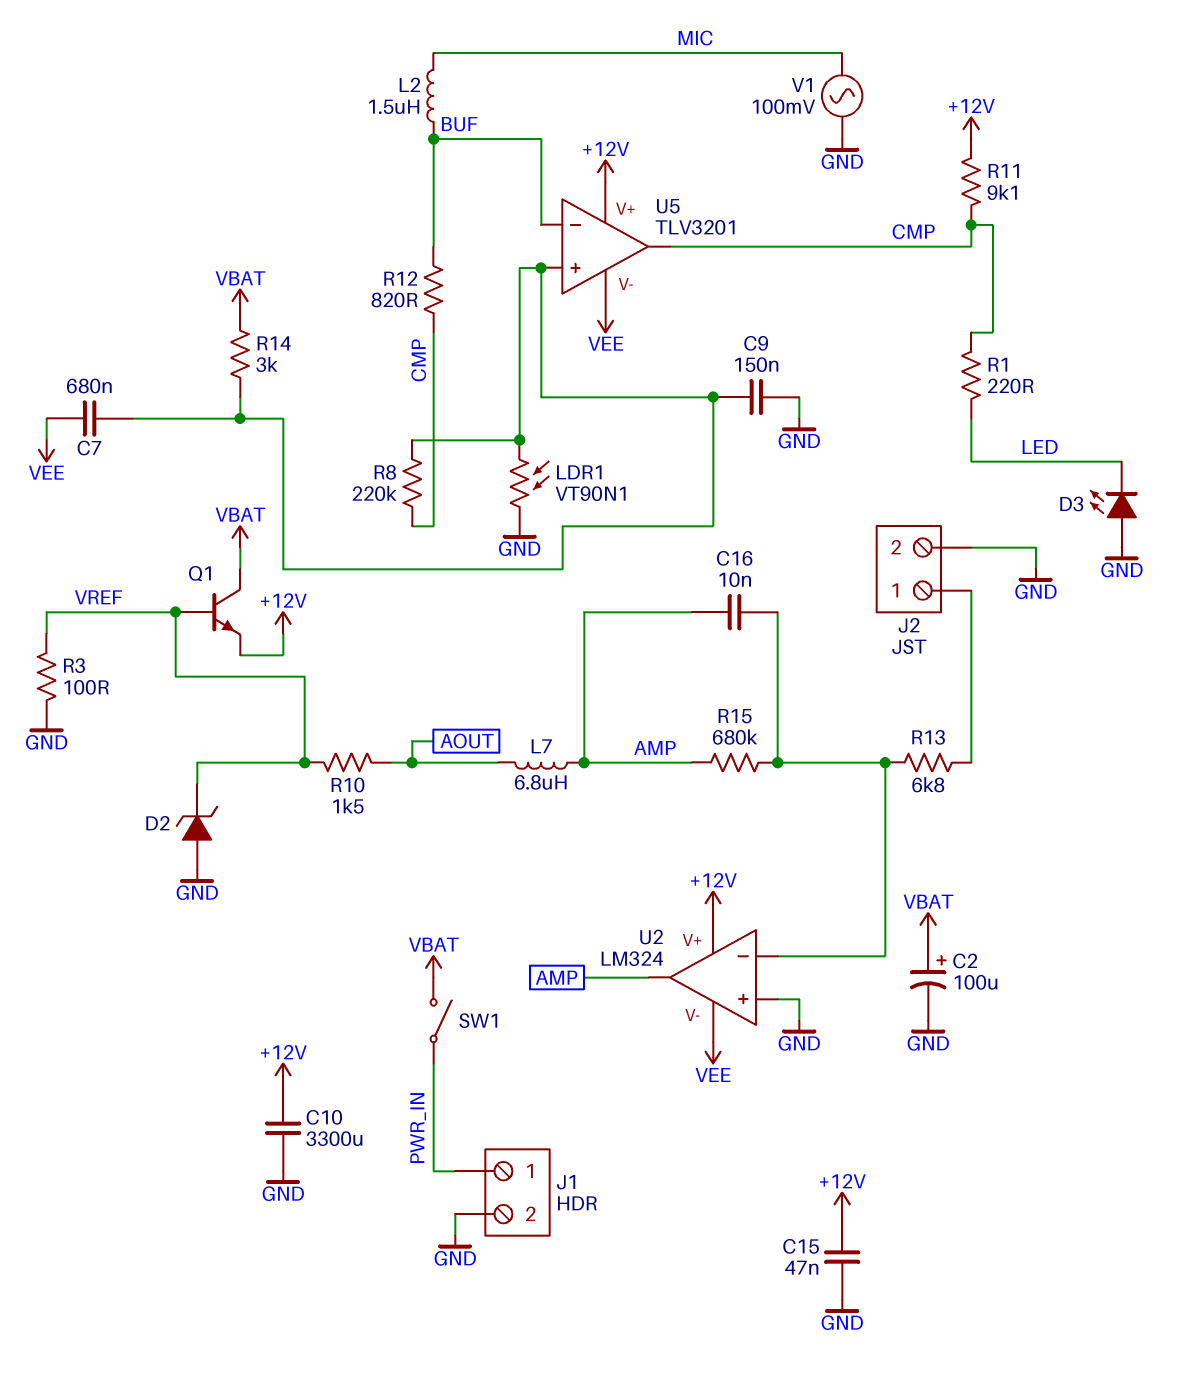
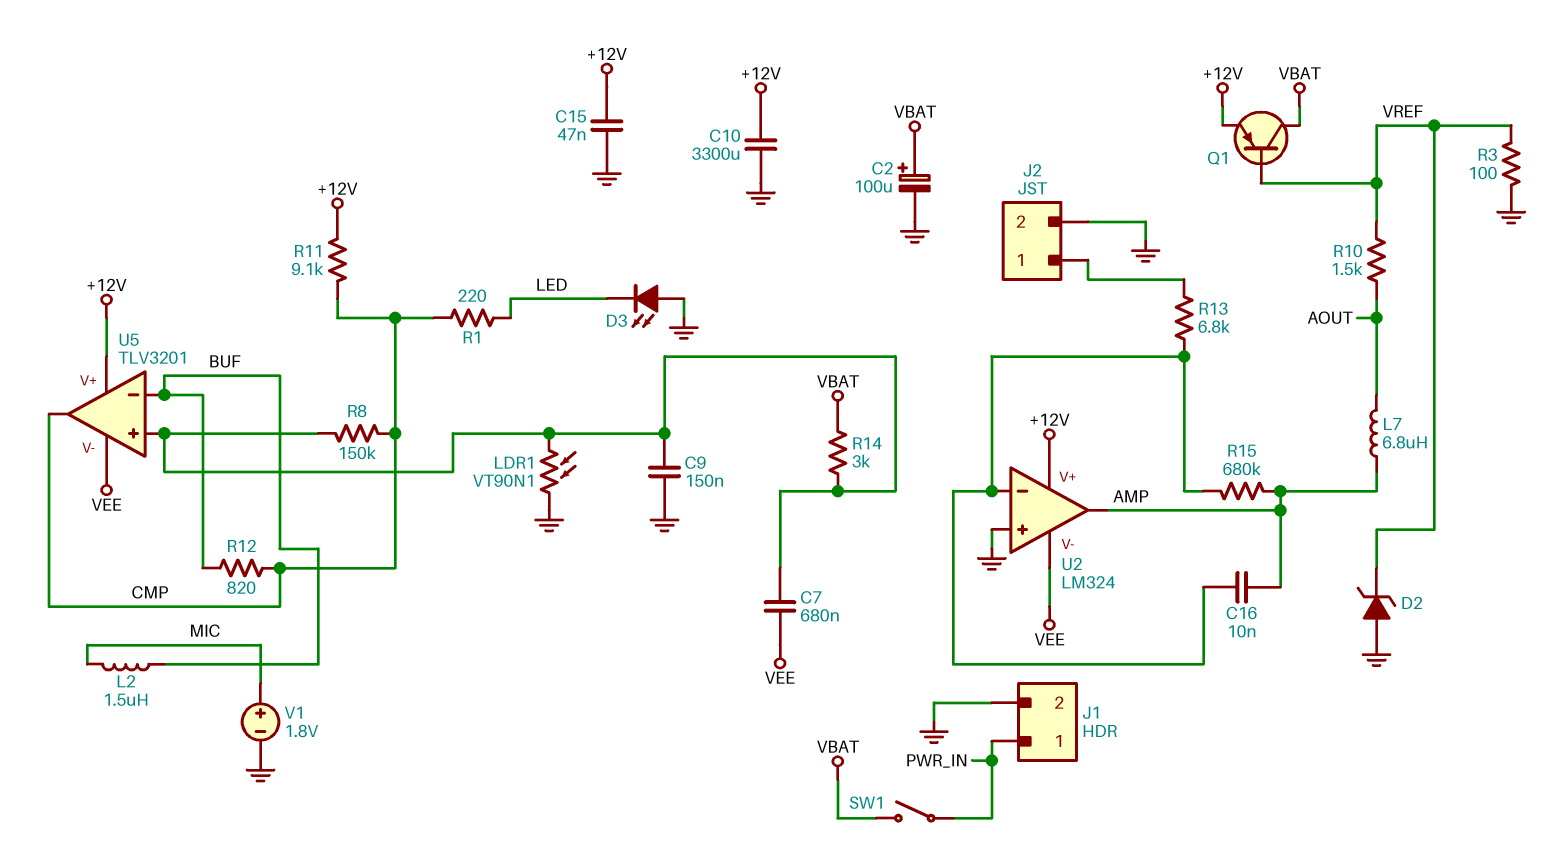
Q1: NPN (B VREF, C VBAT, E +12V) -> PNP (B VREF, C VBAT, E +12V)
R8: 220k (CMP, U5/in+) -> 150k (CMP, U5/in+)
V1: AC 100mV (GND, MIC) -> 1.8V (plus MIC, minus GND)

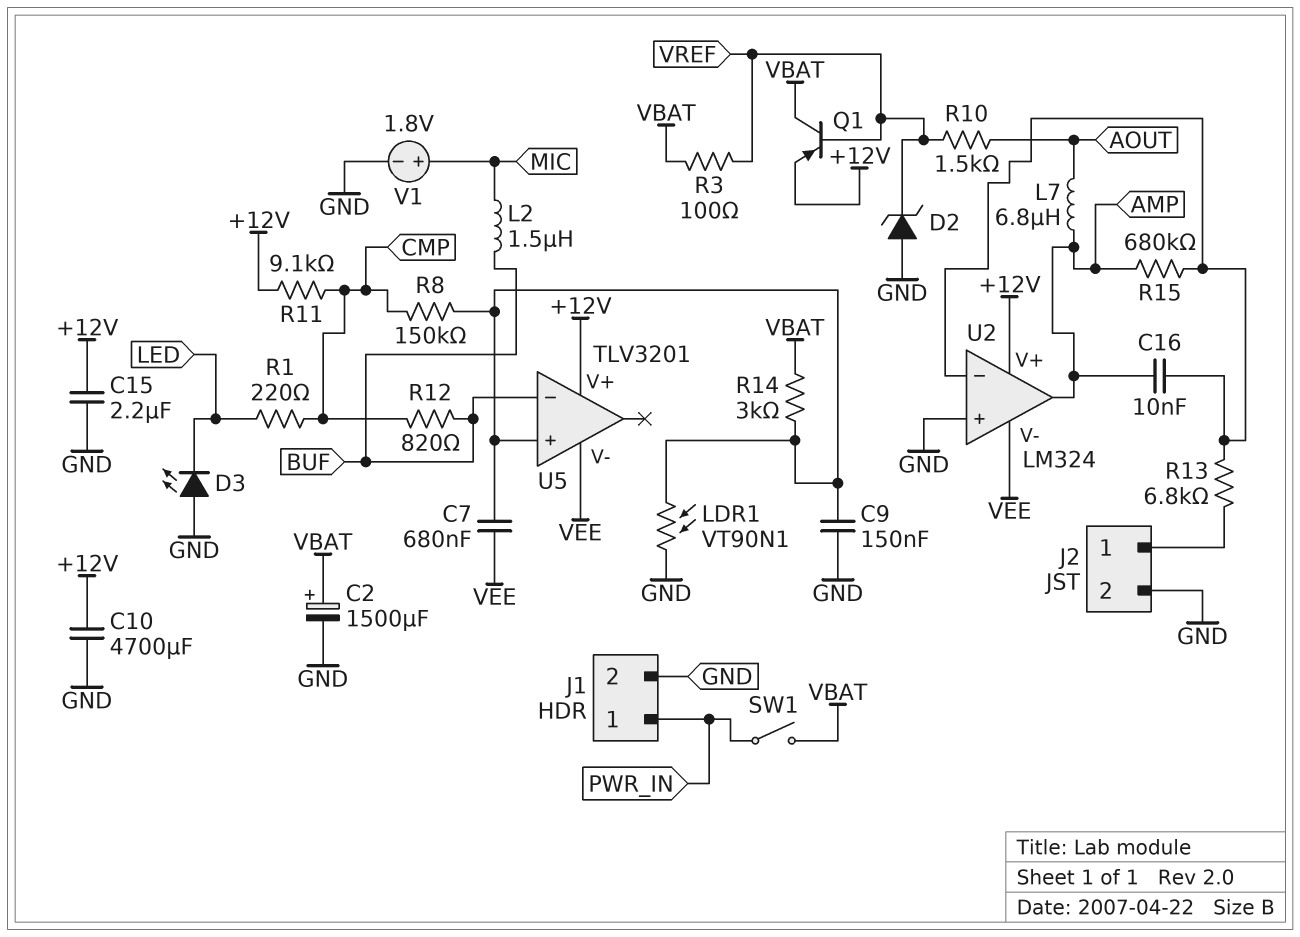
C2: 100uF (plus VBAT, minus GND) -> 1500uF (plus VBAT, minus GND)
C10: 3300uF (+12V, GND) -> 4700uF (+12V, GND)
C15: 47nF (+12V, GND) -> 2.2uF (+12V, GND)
R3: 100 (GND, VREF) -> 100 (VBAT, VREF)
U5 pin out: CMP -> none

